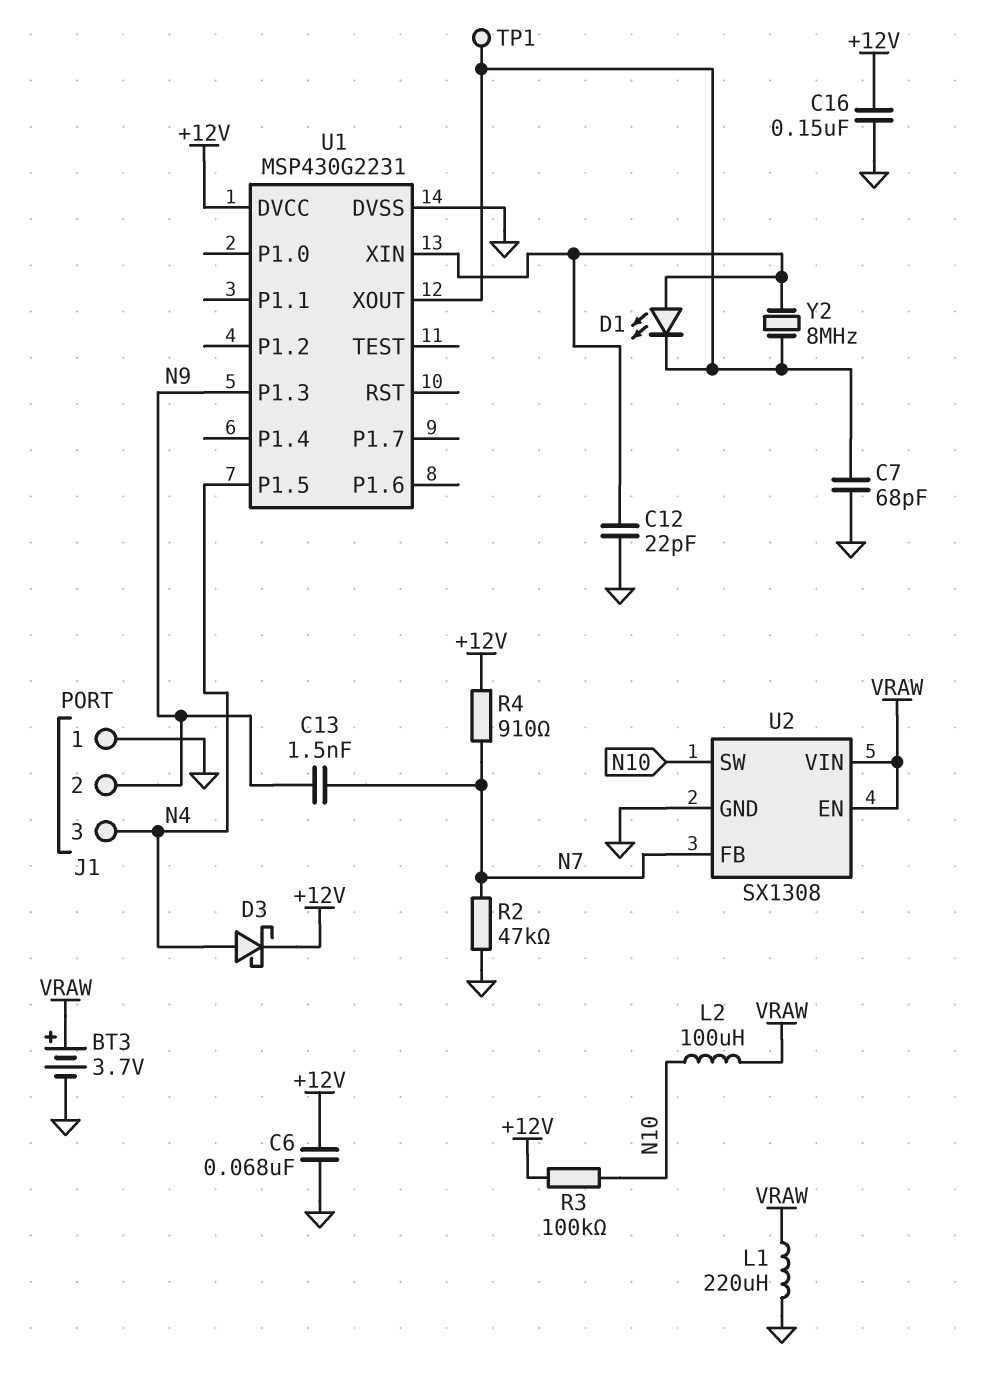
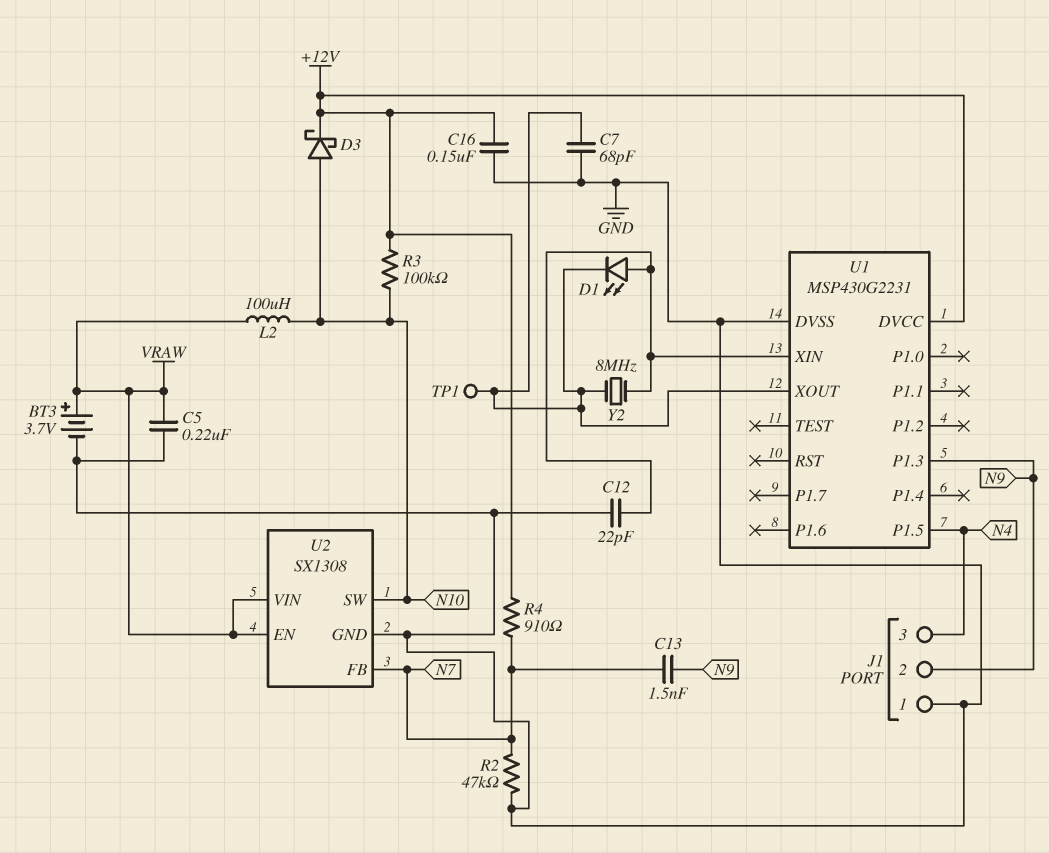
C5: none -> 220nF (GND, VRAW)
C6: 68nF (+12V, GND) -> none
D3: schottky (A N4, K +12V) -> schottky (A N10, K +12V)
L1: 220uH (GND, VRAW) -> none

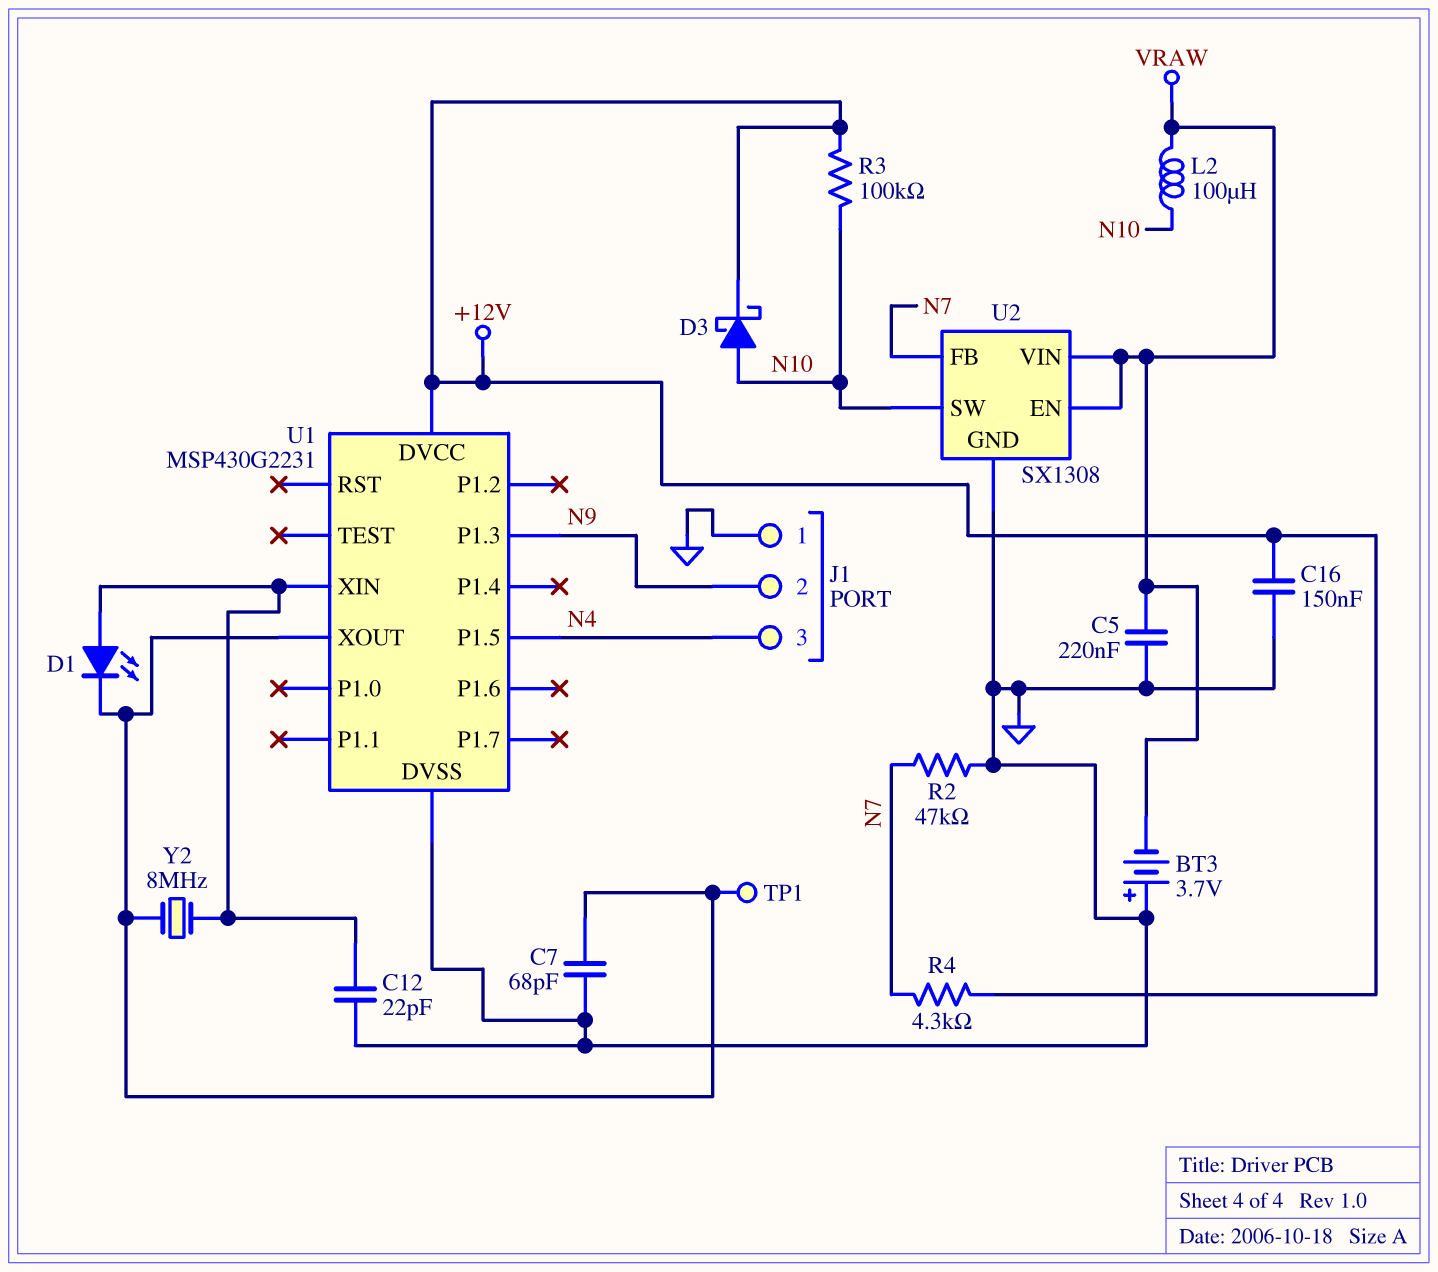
BT3: 3.7V (plus VRAW, minus GND) -> 3.7V (plus GND, minus VRAW)
C13: 1.5nF (N7, N9) -> none
R4: 910 (+12V, N7) -> 4.3k (+12V, N7)

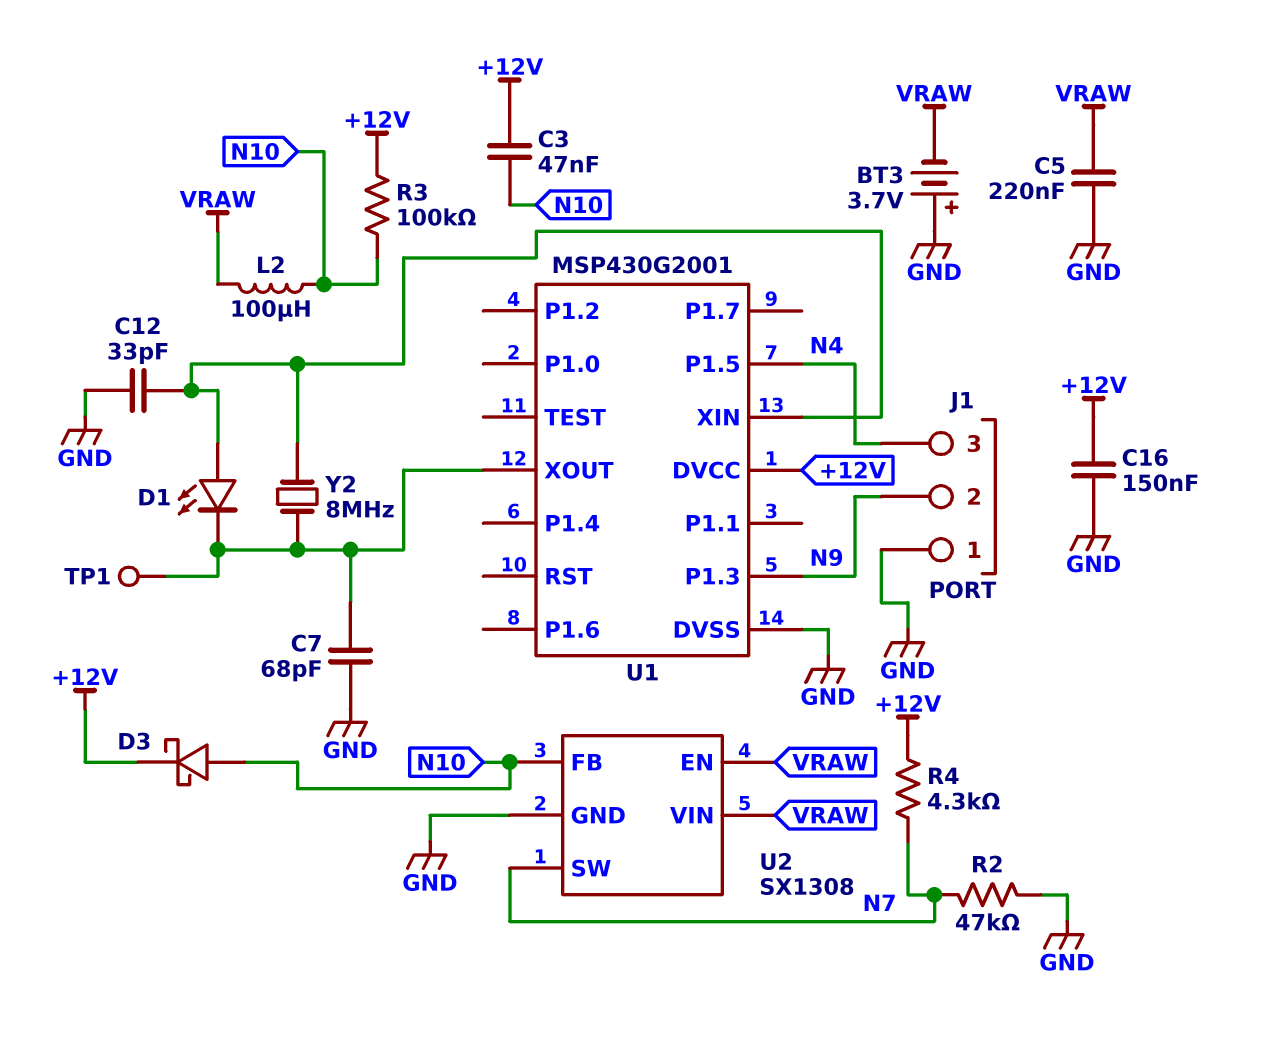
C3: none -> 47nF (+12V, N10)
C12: 22pF (GND, U1/XIN) -> 33pF (GND, U1/XIN)
U1: MSP430G2231 -> MSP430G2001
U2 pin FB: N7 -> N10
U2 pin SW: N10 -> N7

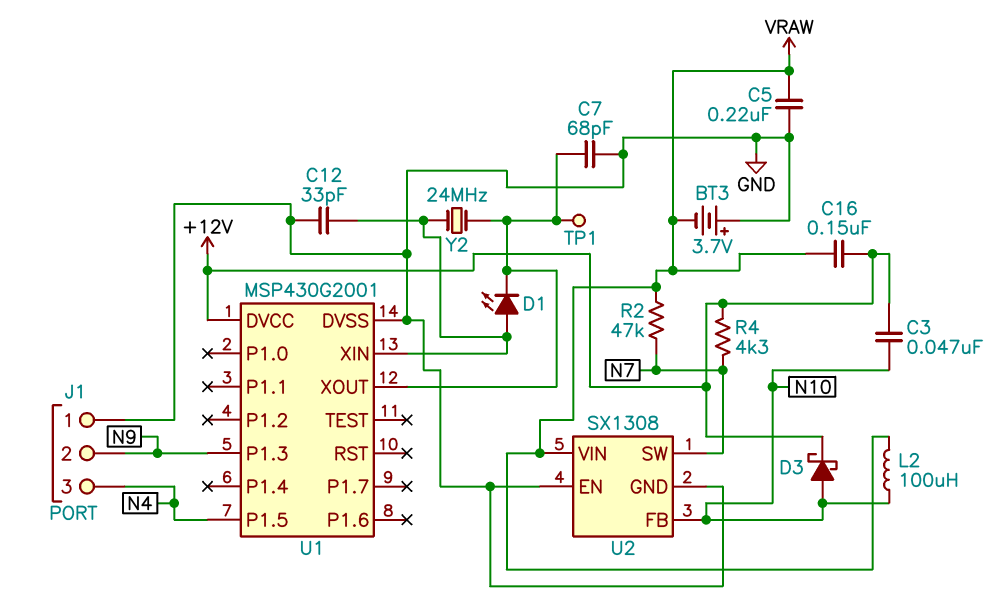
C16: 150nF (+12V, GND) -> 150nF (+12V, VRAW)
R2: 47k (GND, N7) -> 47k (N7, VRAW)
R3: 100k (+12V, N10) -> none
U2 pin EN: VRAW -> GND
Y2: 8MHz (U1/XIN, U1/XOUT) -> 24MHz (U1/XIN, U1/XOUT)

